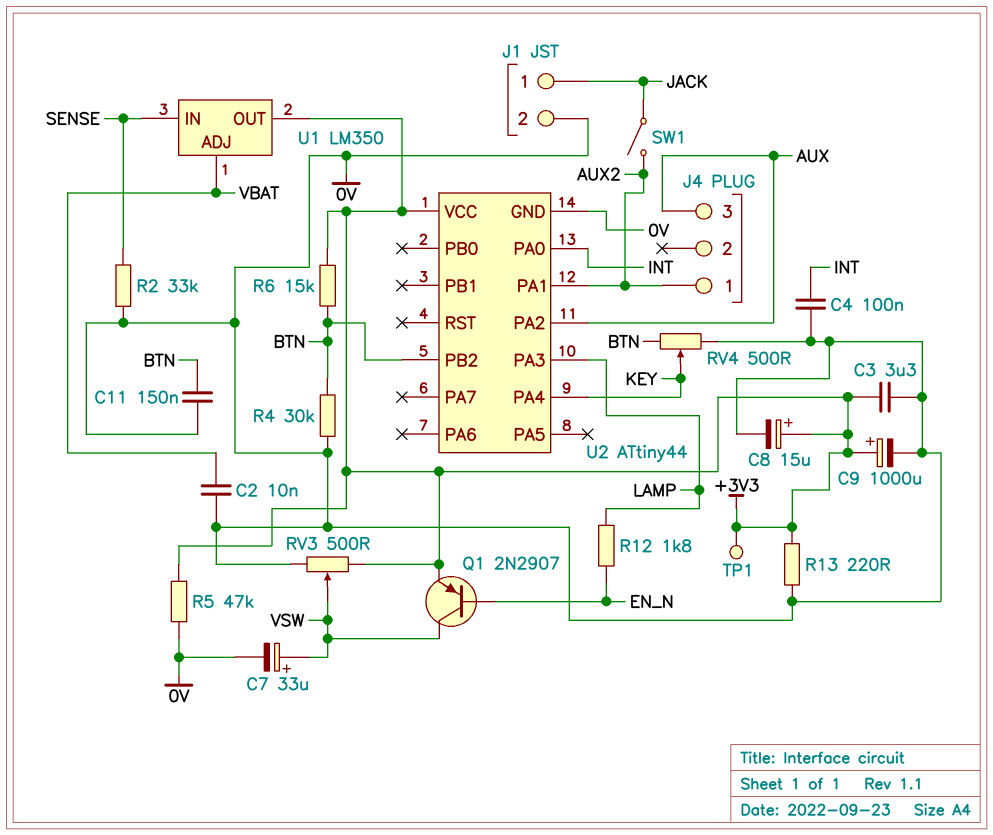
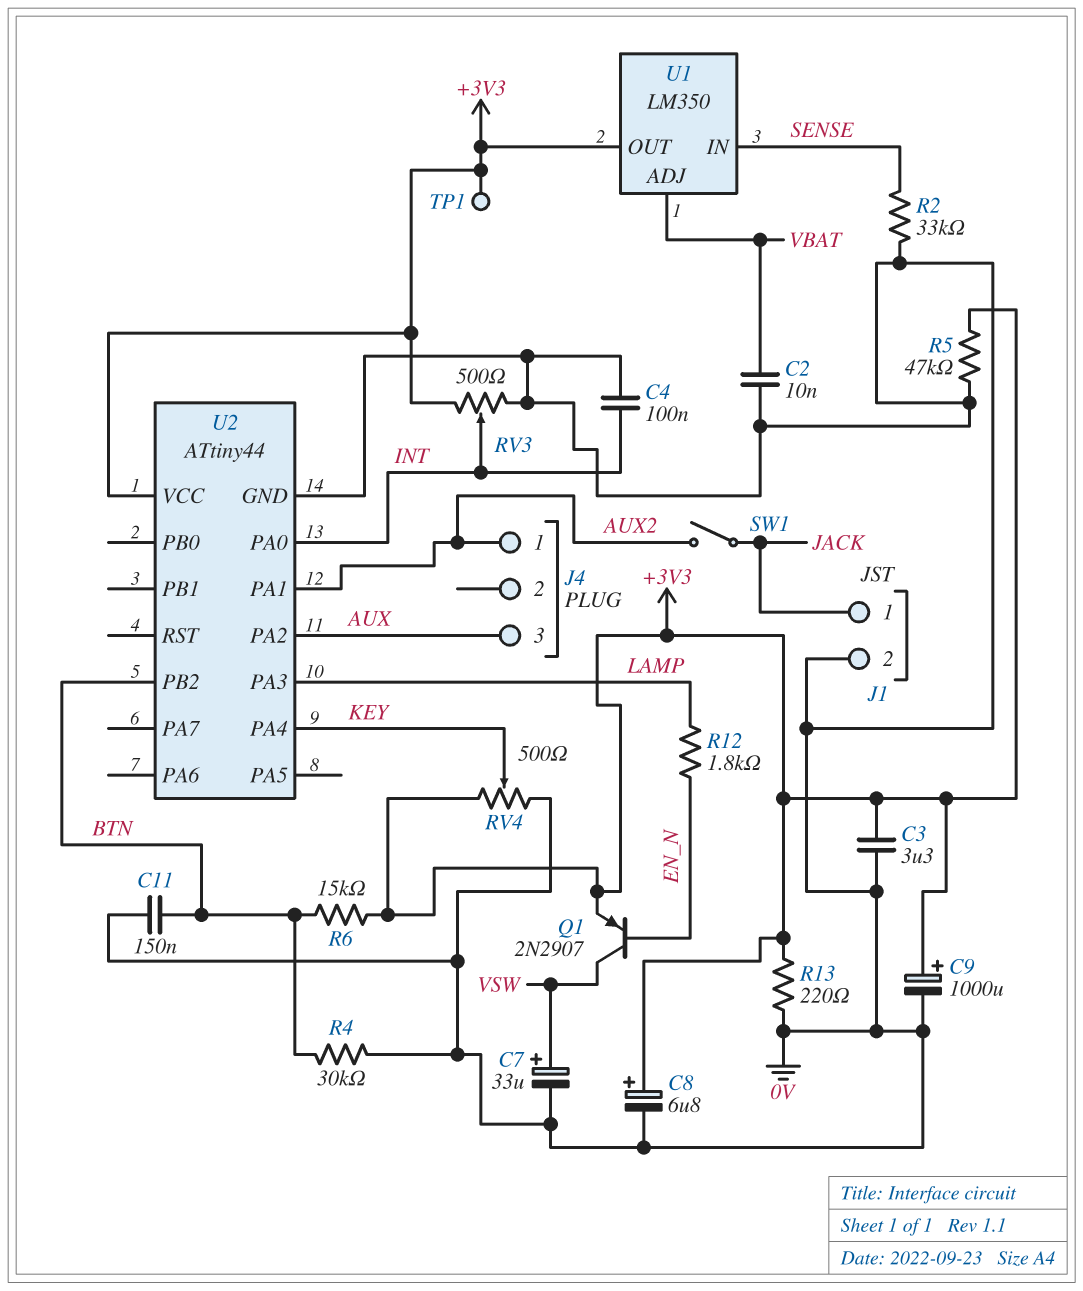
C8: 15uF (plus +3V3, minus 0V) -> 6.8uF (plus +3V3, minus 0V)
RV3: 500 (+3V3, 0V, wiper VSW) -> 500 (+3V3, 0V, wiper INT)
RV4: 500 (0V, BTN, wiper KEY) -> 500 (+3V3, 0V, wiper KEY)

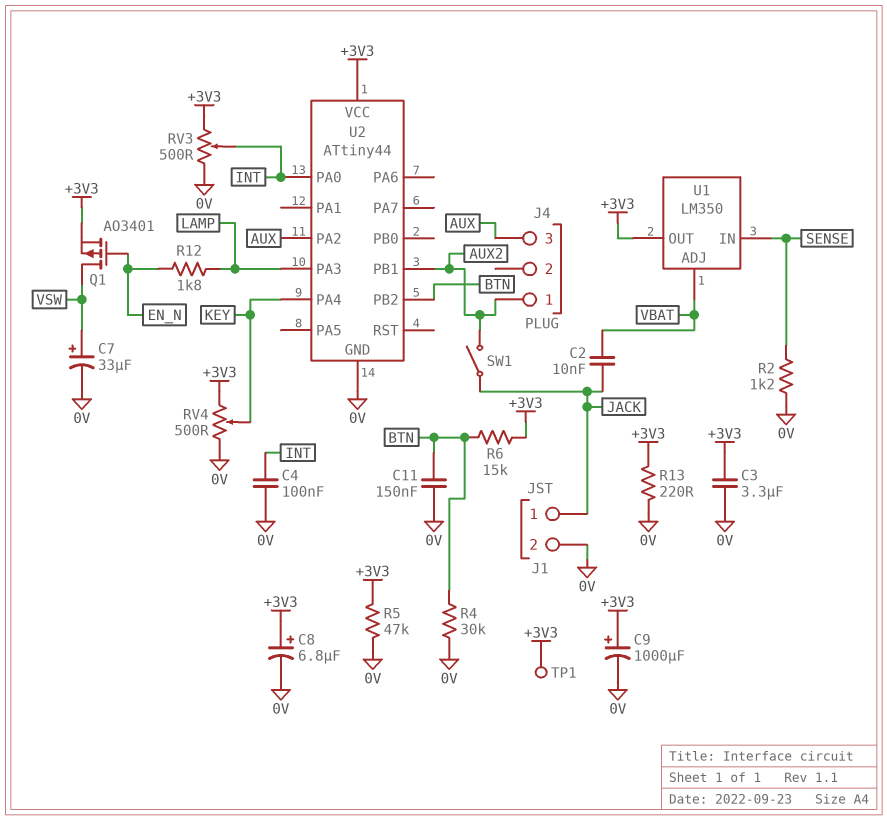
C2: 10nF (0V, VBAT) -> 10nF (JACK, VBAT)
Q1: PNP 2N2907 (B EN_N, C VSW, E +3V3) -> PMOS AO3401 (G EN_N, D VSW, S +3V3)
R2: 33k (0V, SENSE) -> 1.2k (0V, SENSE)
U2 pin PA1: AUX2 -> none
U2 pin PB1: none -> AUX2

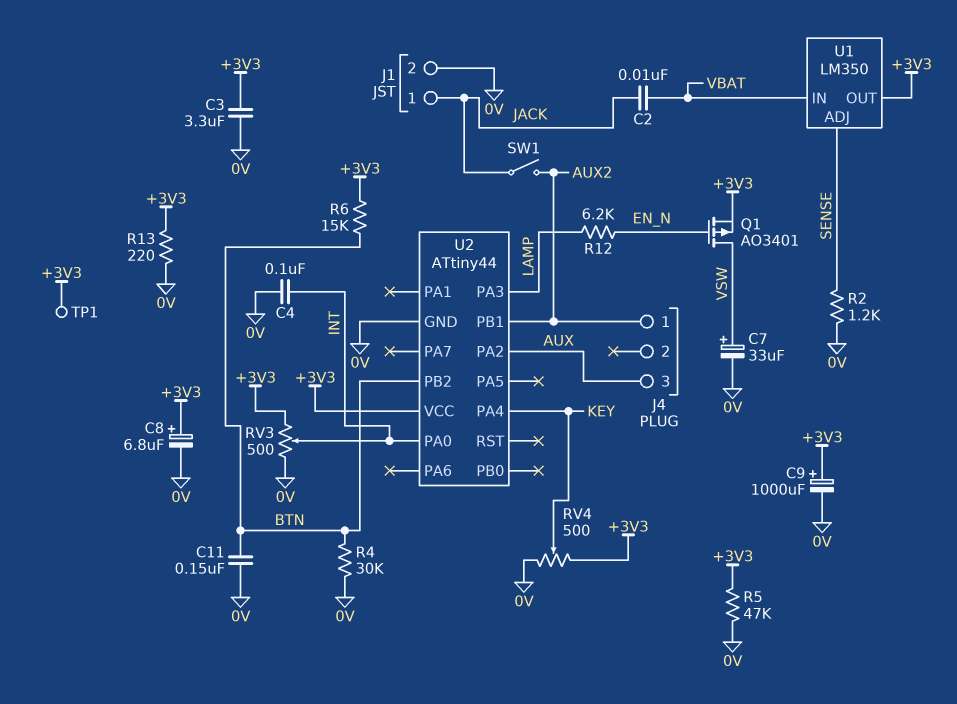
R12: 1.8k (EN_N, LAMP) -> 6.2k (EN_N, LAMP)
U1 pin ADJ: VBAT -> SENSE
U1 pin IN: SENSE -> VBAT

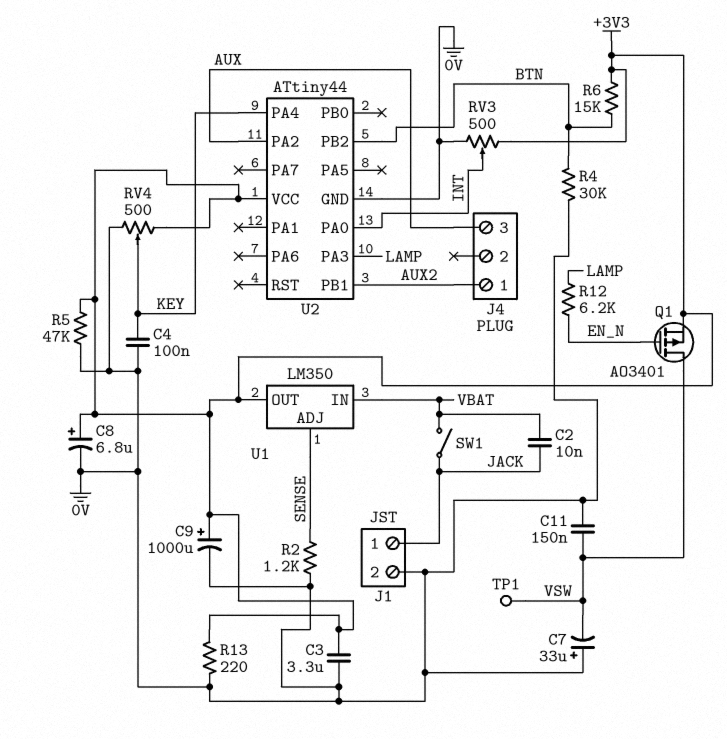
C4: 100nF (0V, INT) -> 100nF (0V, KEY)
C7: 33uF (plus VSW, minus 0V) -> 33uF (plus 0V, minus VSW)
C11: 150nF (0V, BTN) -> 150nF (0V, VSW)
SW1: switch (AUX2, JACK) -> switch (JACK, VBAT)
TP1: test point (+3V3) -> test point (VSW)

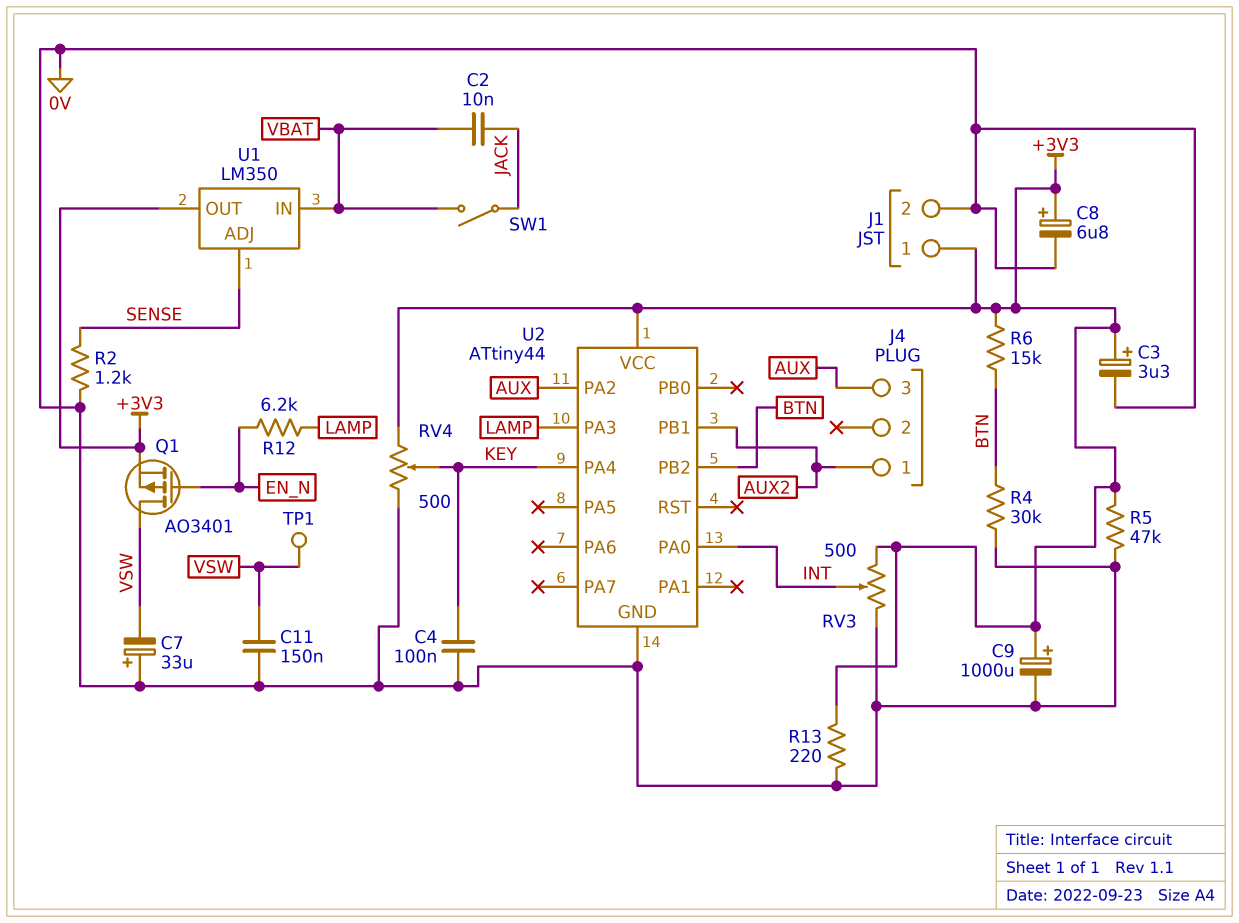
C3: 3.3uF (+3V3, 0V) -> 3.3uF (plus +3V3, minus 0V)
J1 pin 1: JACK -> +3V3

